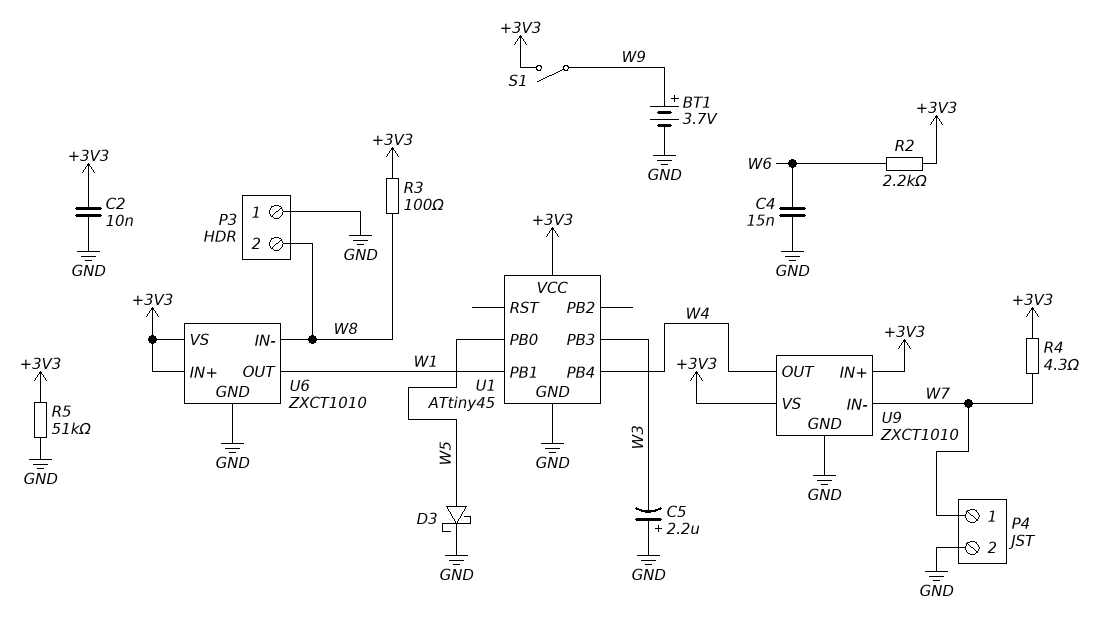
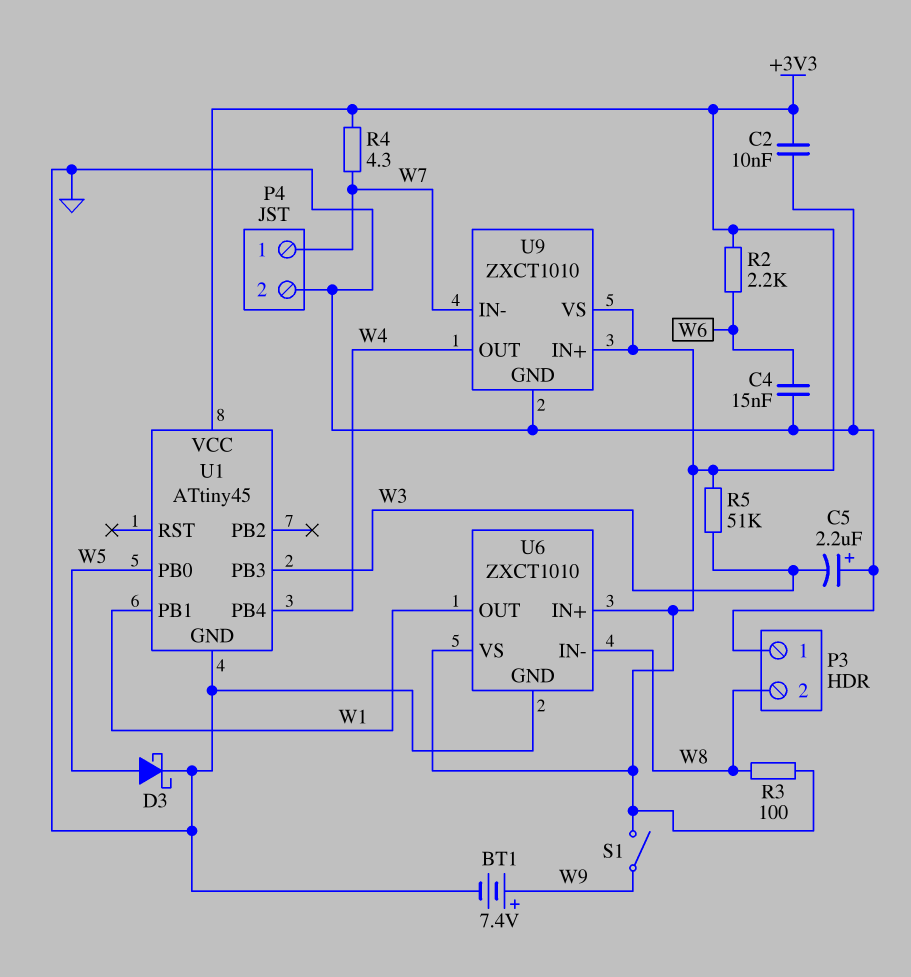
BT1: 3.7V (plus W9, minus GND) -> 7.4V (plus W9, minus GND)
R5: 51k (+3V3, GND) -> 51k (+3V3, W3)

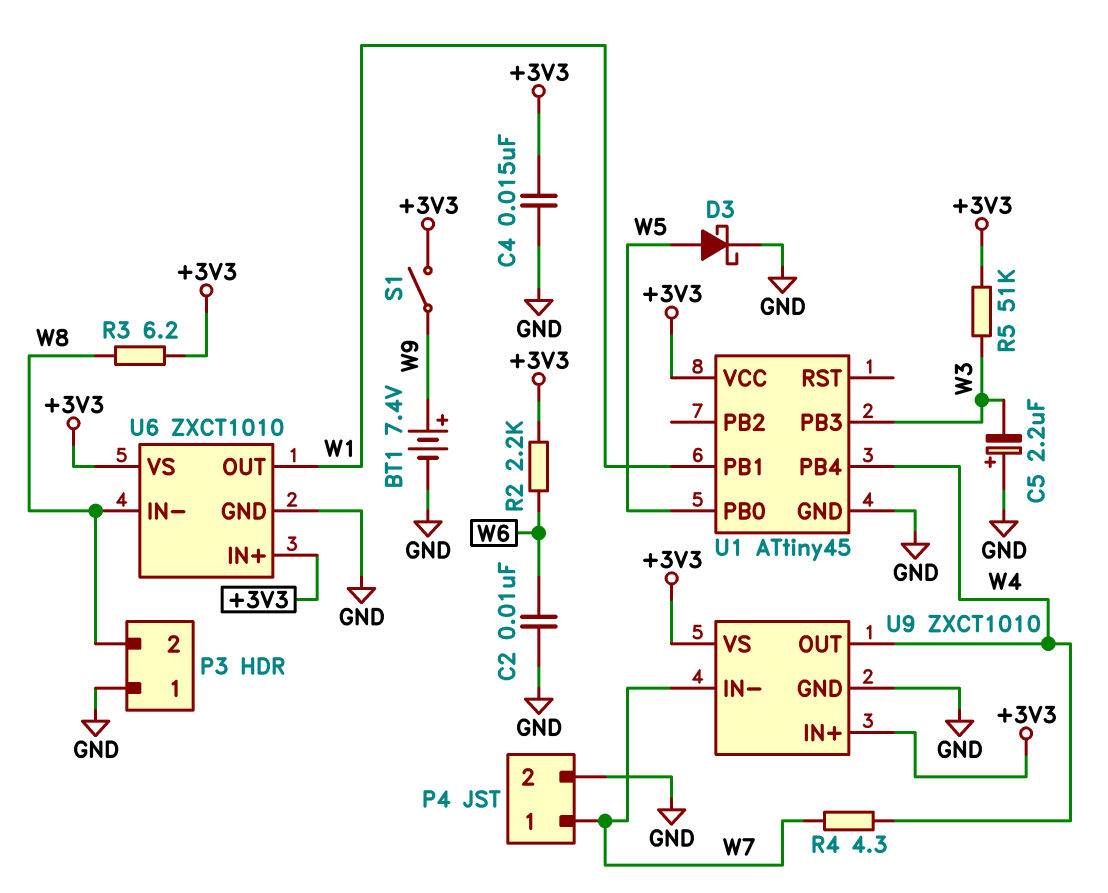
C2: 10nF (+3V3, GND) -> 10nF (GND, W6)
C4: 15nF (GND, W6) -> 15nF (+3V3, GND)
R3: 100 (+3V3, W8) -> 6.2 (+3V3, W8)
R4: 4.3 (+3V3, W7) -> 4.3 (W4, W7)

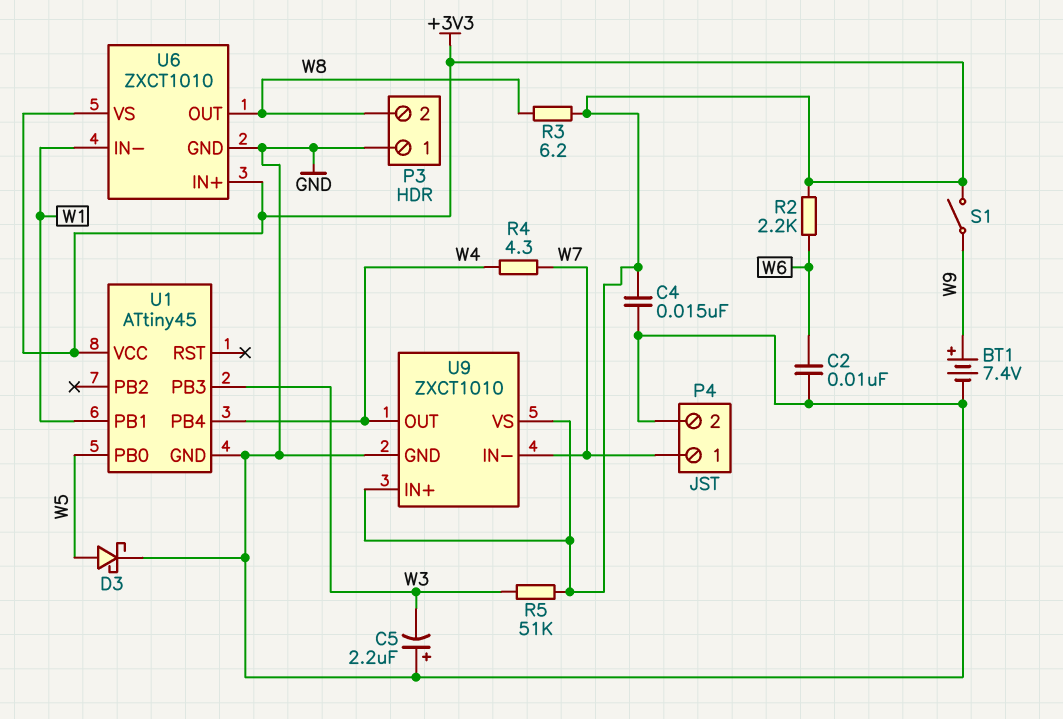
U6 pin IN-: W8 -> W1
U6 pin OUT: W1 -> W8

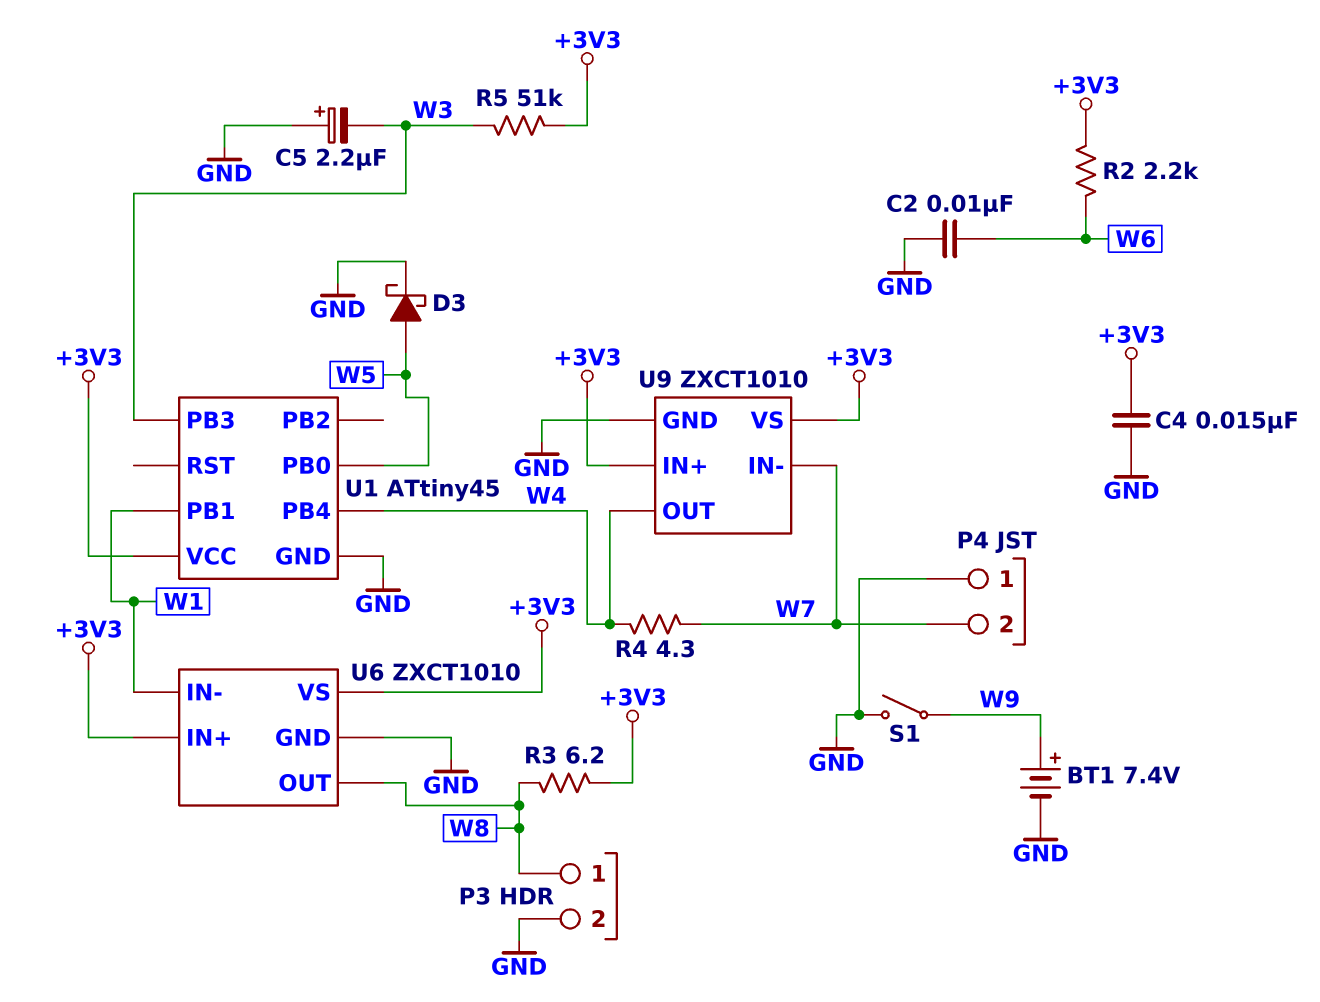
P3 pin 1: GND -> W8
P3 pin 2: W8 -> GND
P4 pin 1: W7 -> GND
P4 pin 2: GND -> W7
S1: switch (+3V3, W9) -> switch (GND, W9)

